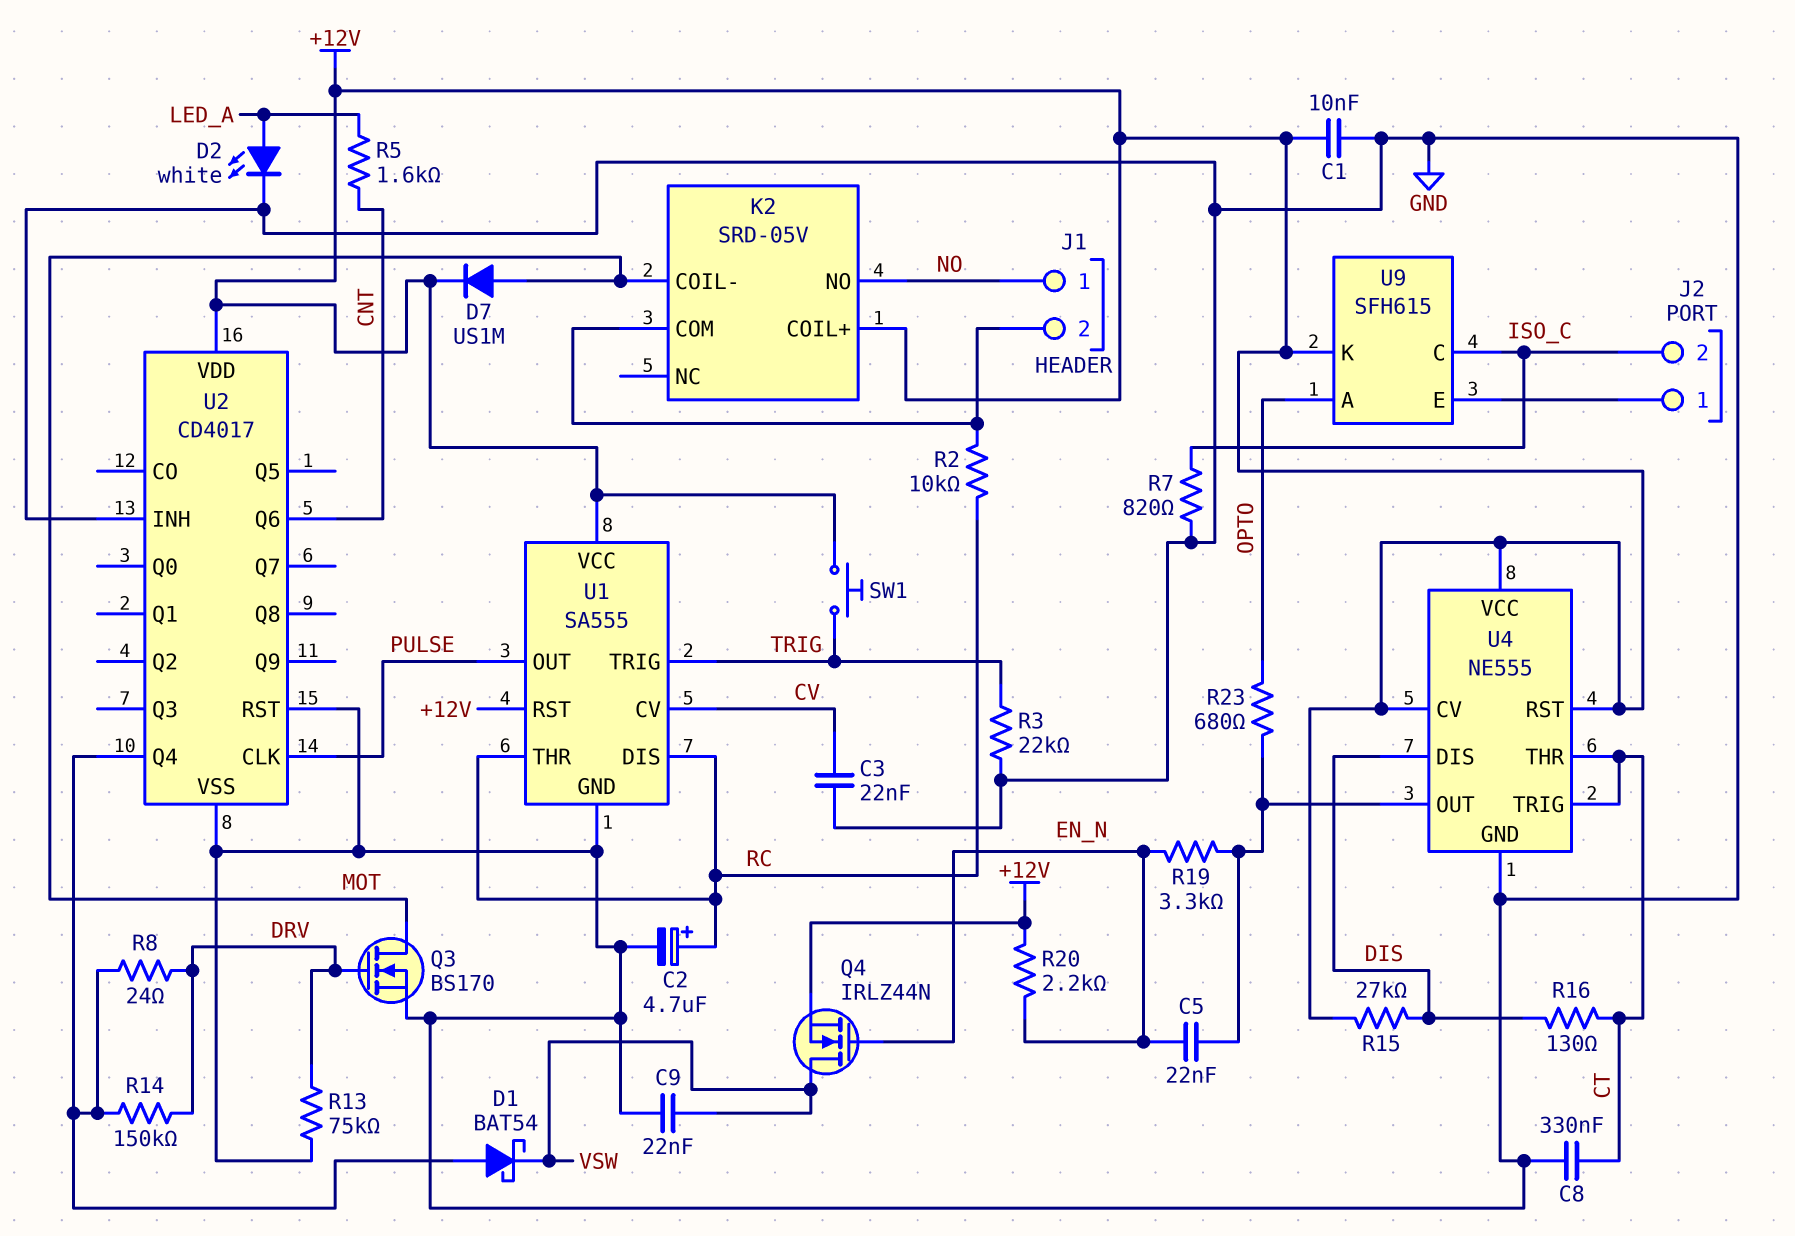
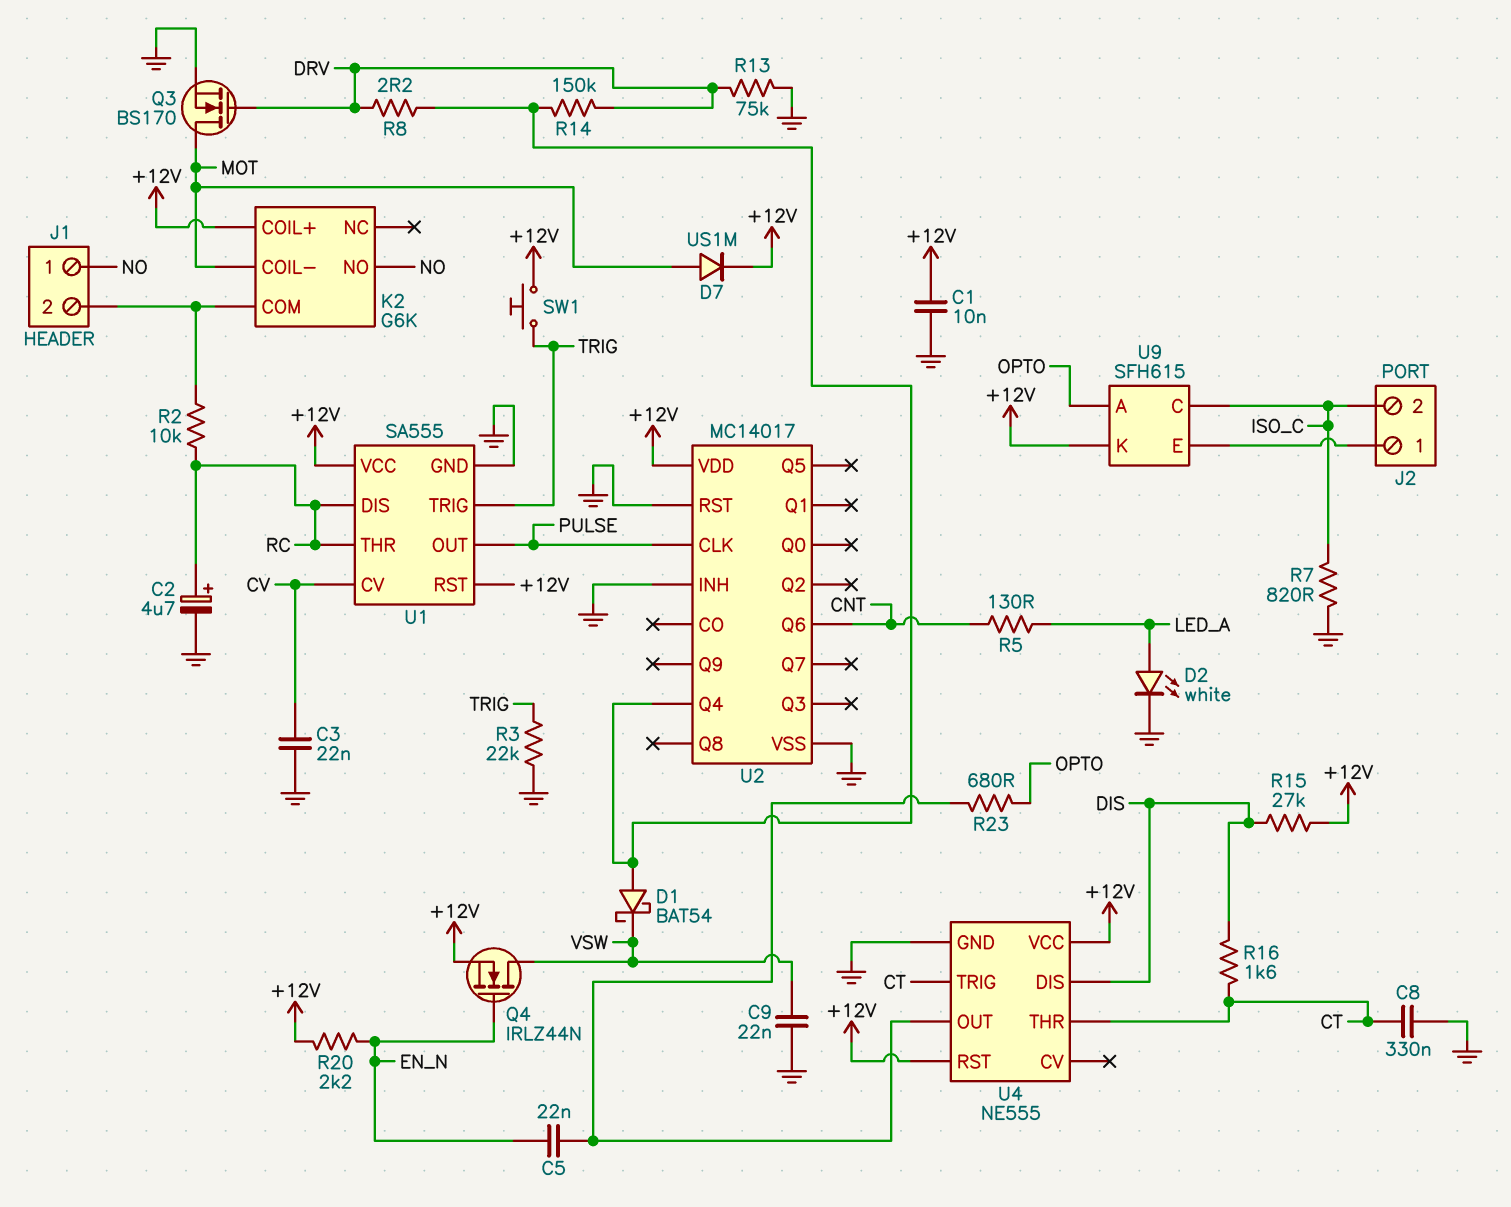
K2: SRD-05V -> G6K
R5: 1.6k (CNT, LED_A) -> 130 (CNT, LED_A)
R8: 24 (DRV, U2/Q4) -> 2.2 (DRV, U2/Q4)
R16: 130 (CT, DIS) -> 1.6k (CT, DIS)
R19: 3.3k (EN_N, U4/OUT) -> none
U2: CD4017 -> MC14017
U4 pin CV: +12V -> none

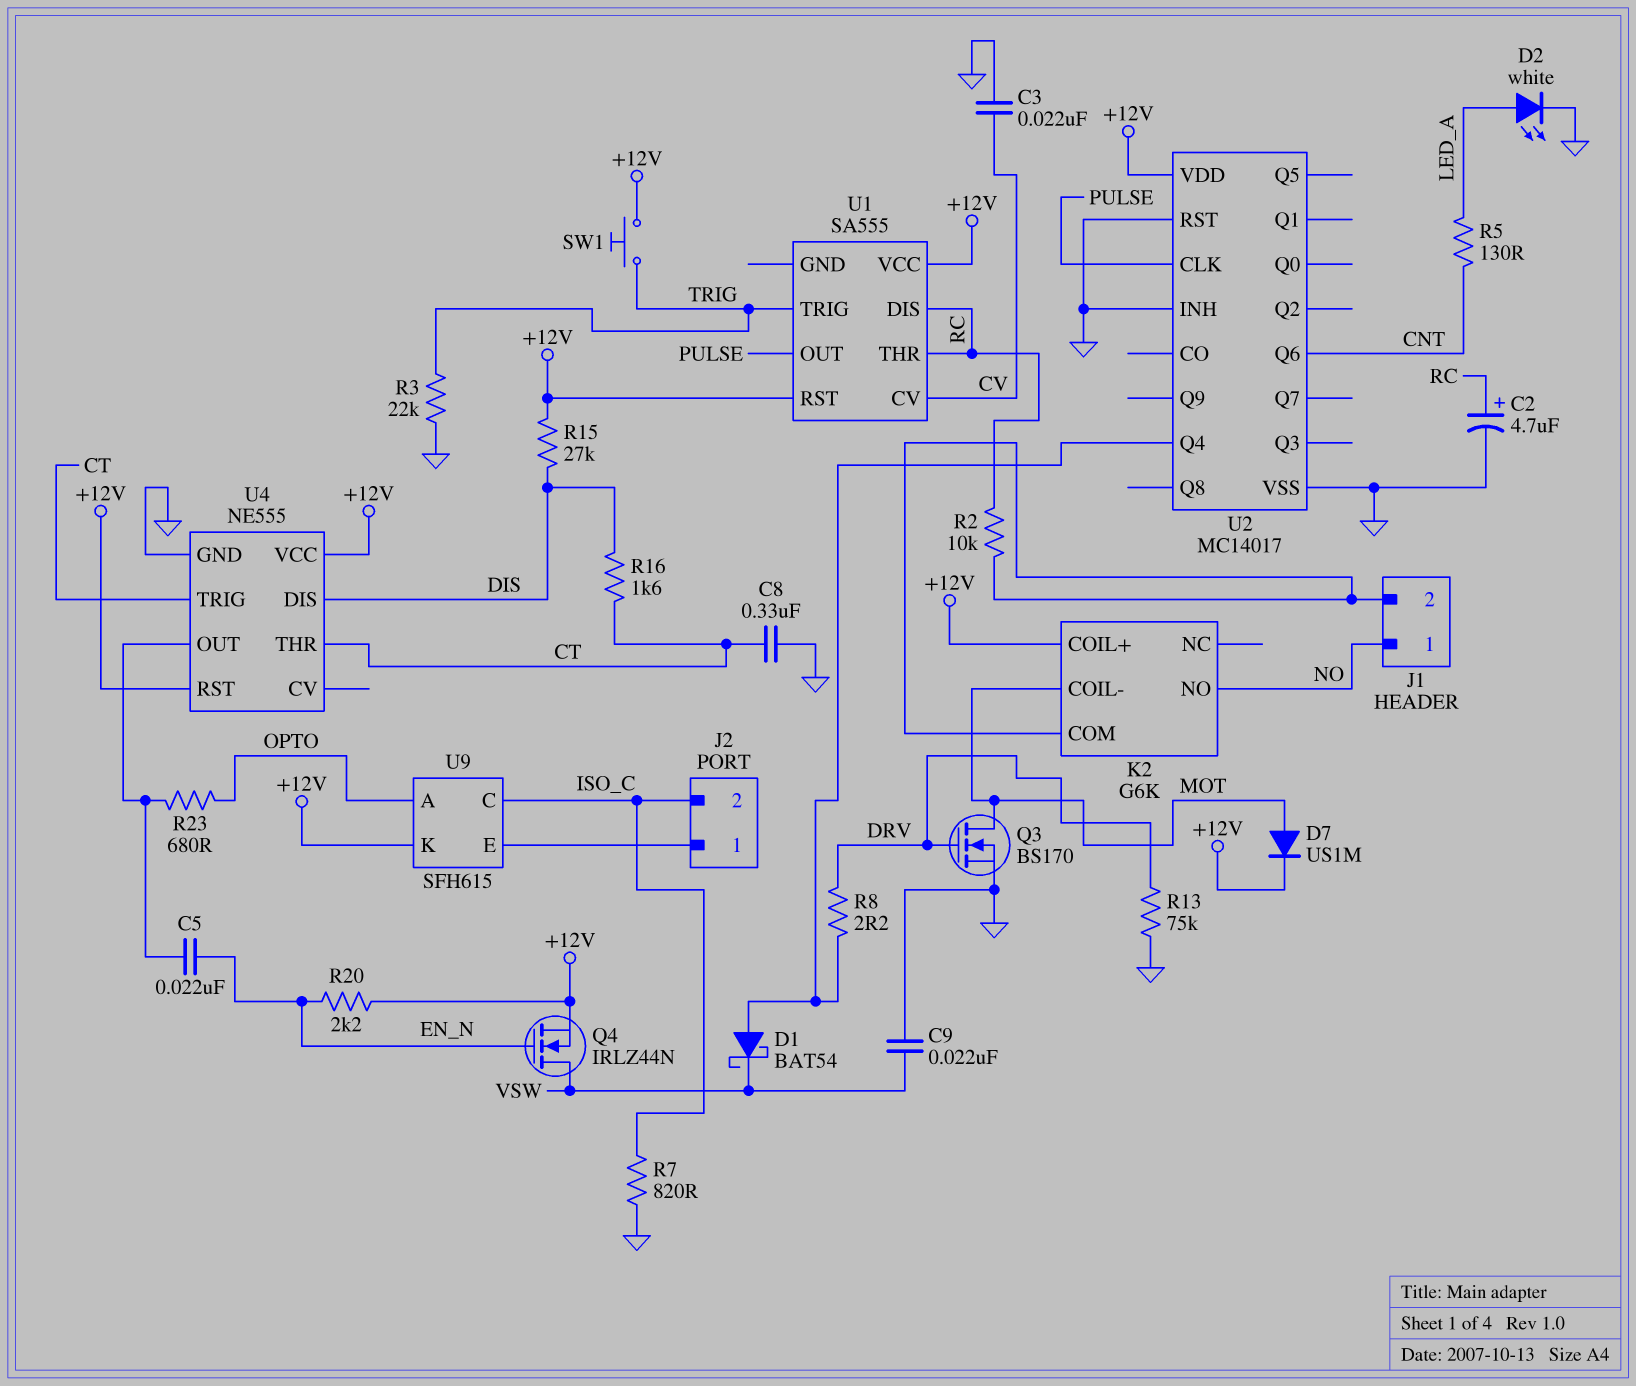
C1: 10nF (+12V, GND) -> none
R14: 150k (DRV, U2/Q4) -> none
U1 pin GND: GND -> none

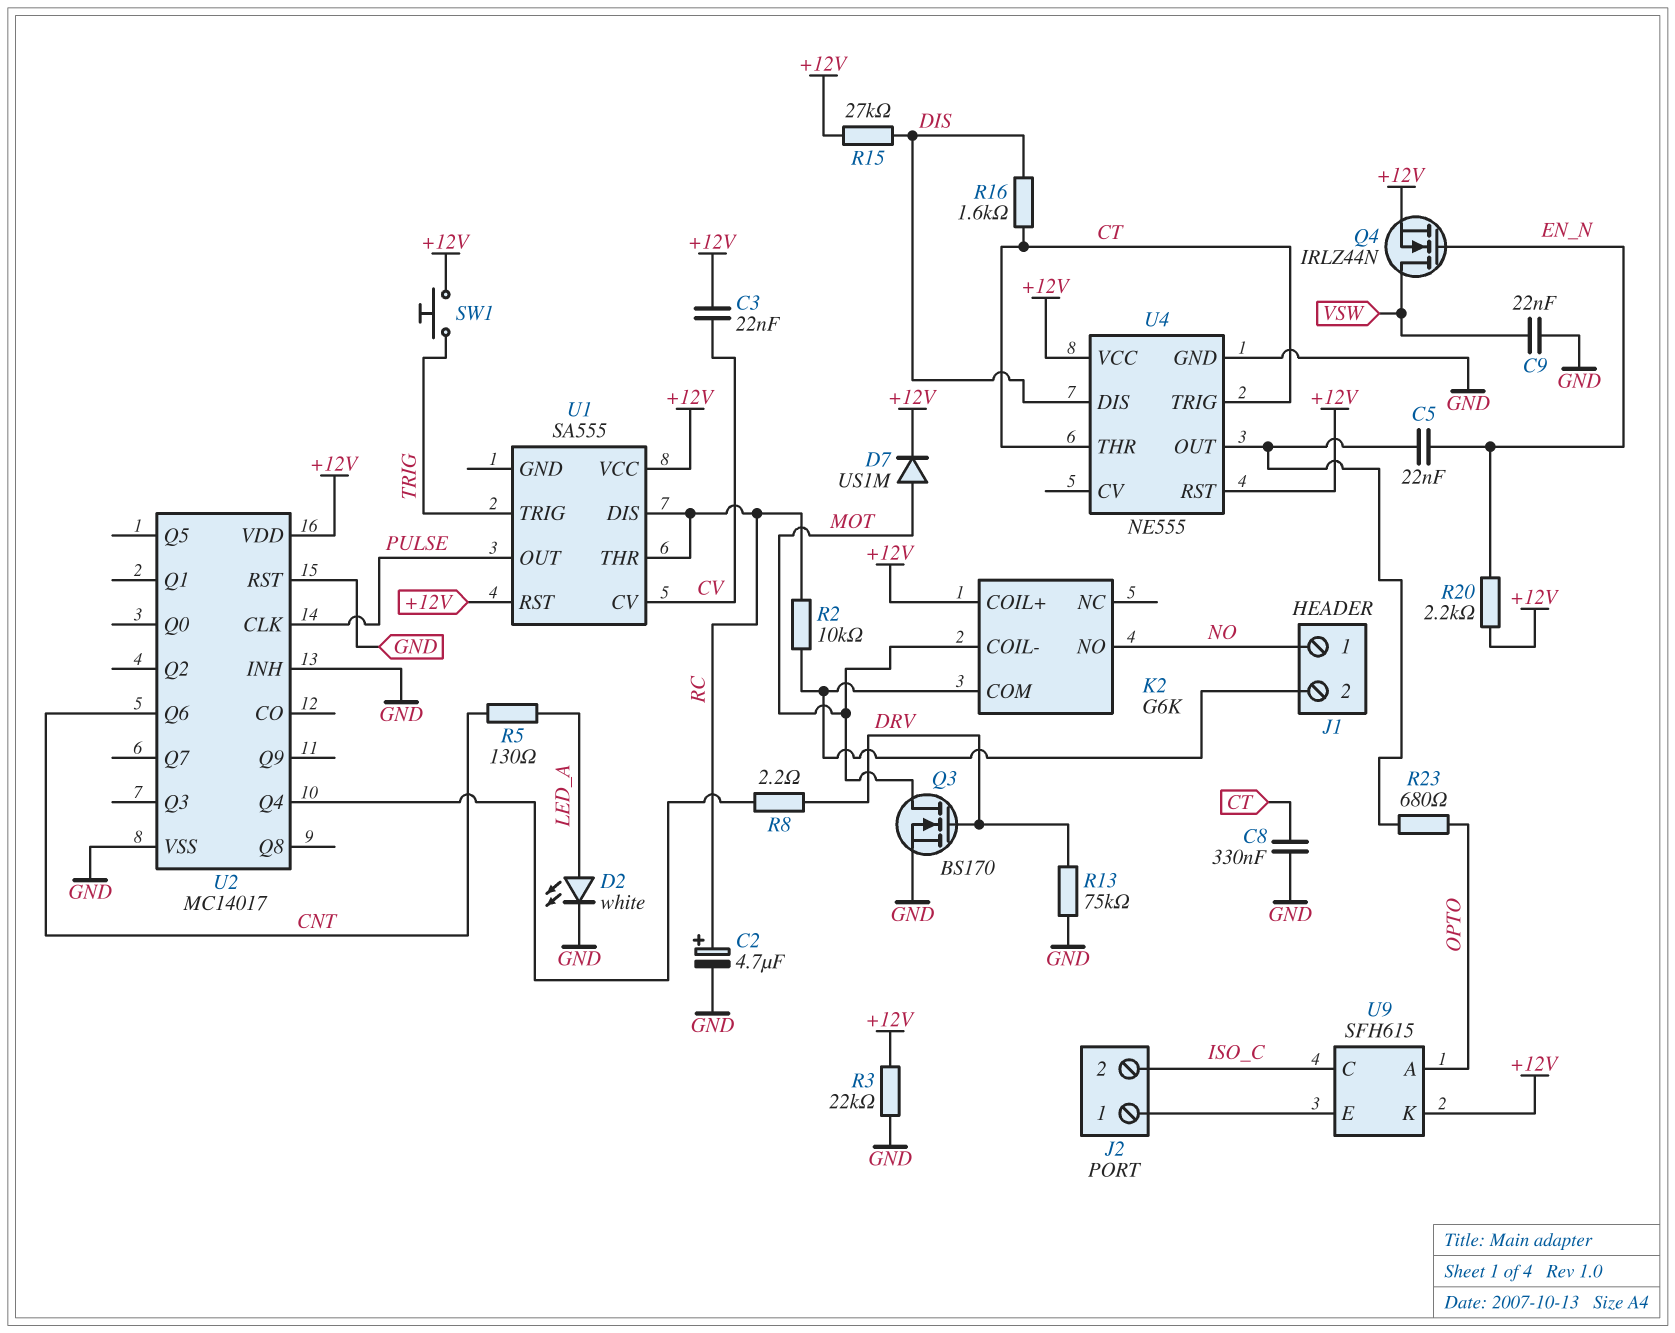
C3: 22nF (CV, GND) -> 22nF (+12V, CV)
D1: schottky BAT54 (A U2/Q4, K VSW) -> none
R3: 22k (GND, TRIG) -> 22k (+12V, GND)
R7: 820 (GND, ISO_C) -> none

